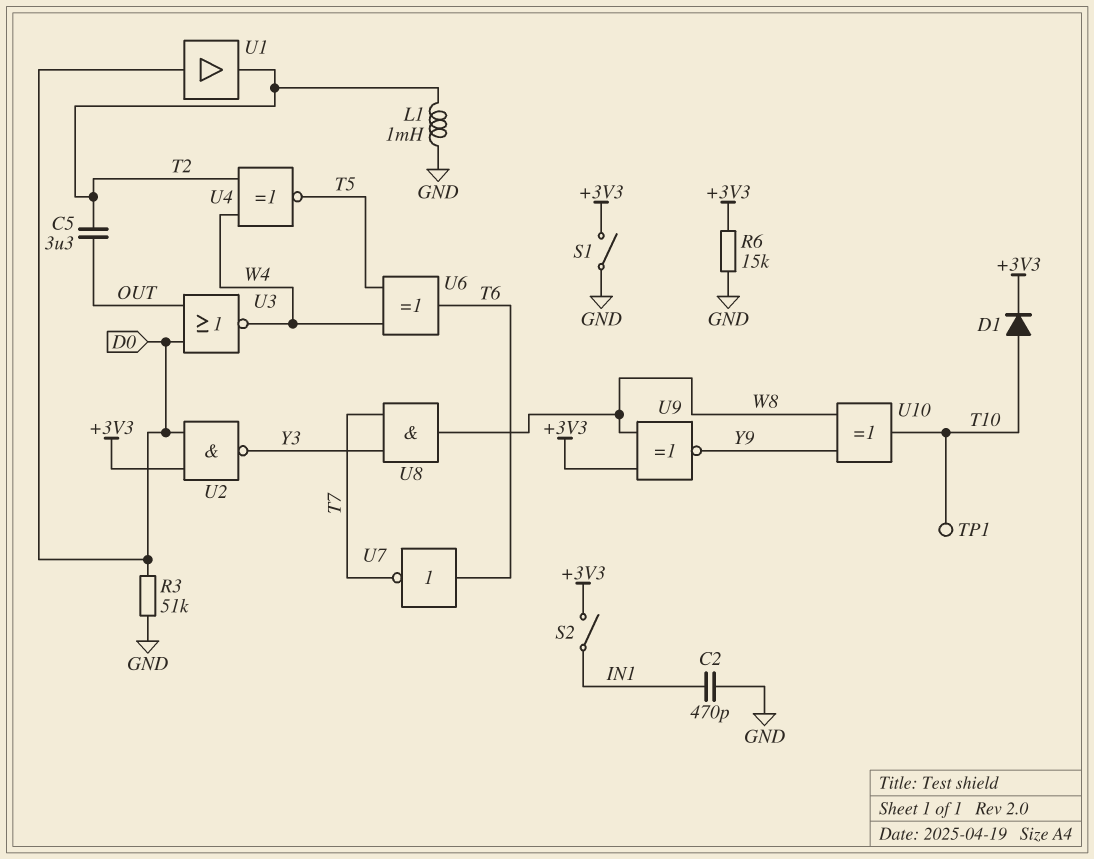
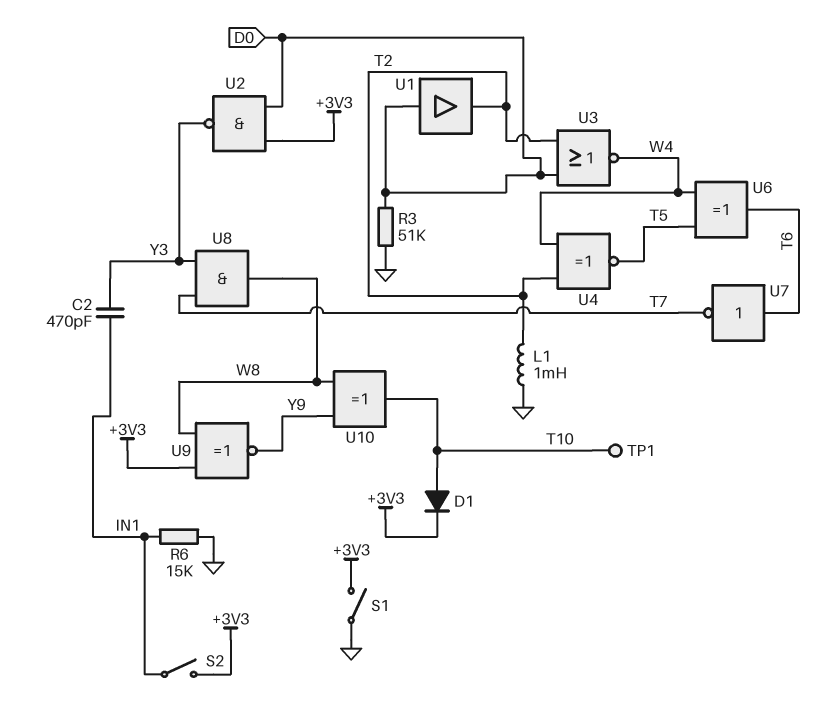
C2: 470pF (GND, IN1) -> 470pF (IN1, Y3)
C5: 3.3uF (OUT, T2) -> none
R6: 15k (+3V3, GND) -> 15k (GND, IN1)
U3: NOR (in D0, in OUT, out W4) -> NOR (in D0, in T2, out W4)

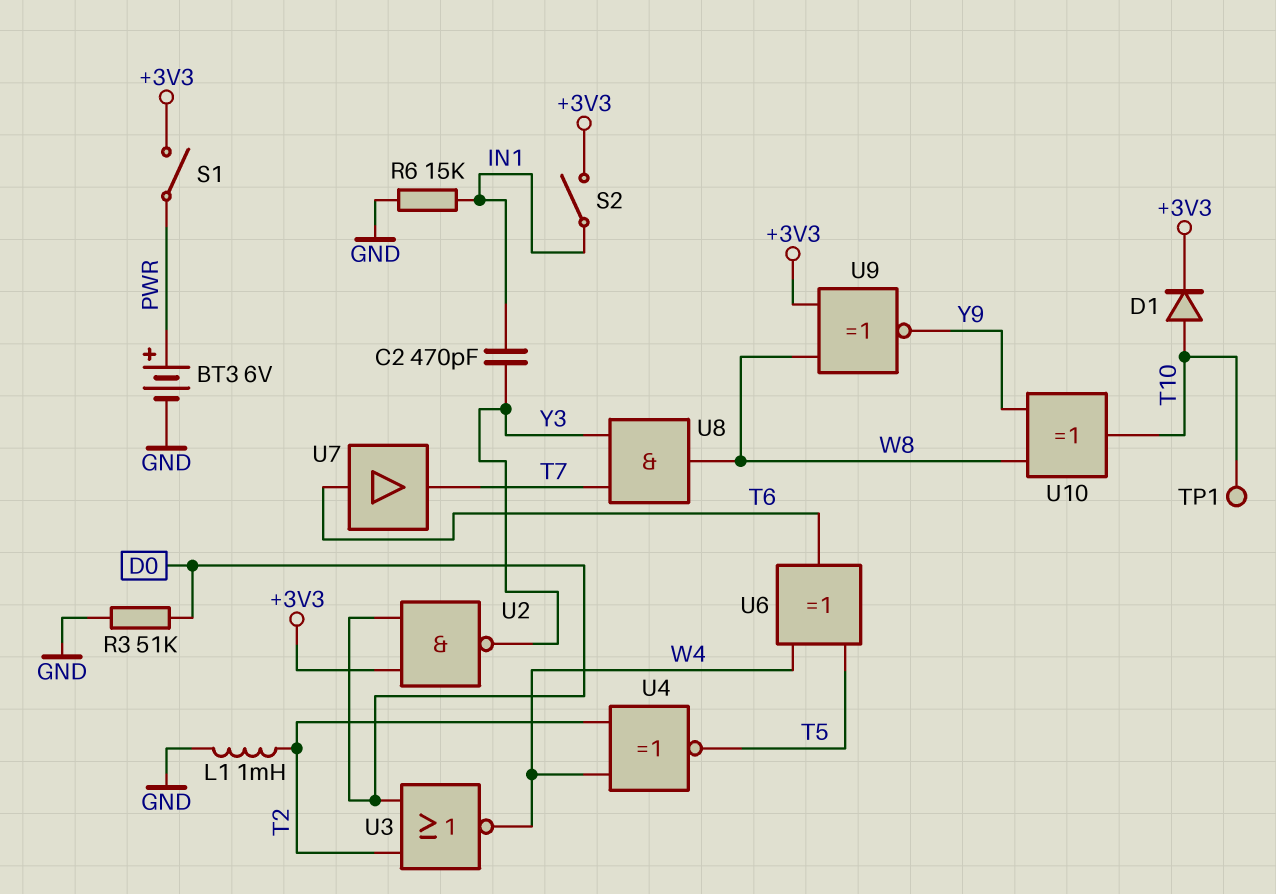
BT3: none -> 6V (plus PWR, minus GND)
S1: switch (+3V3, GND) -> switch (+3V3, PWR)
U1: buffer (in D0, out T2) -> none
U7: NOT (in T6, out T7) -> buffer (in T6, out T7)

